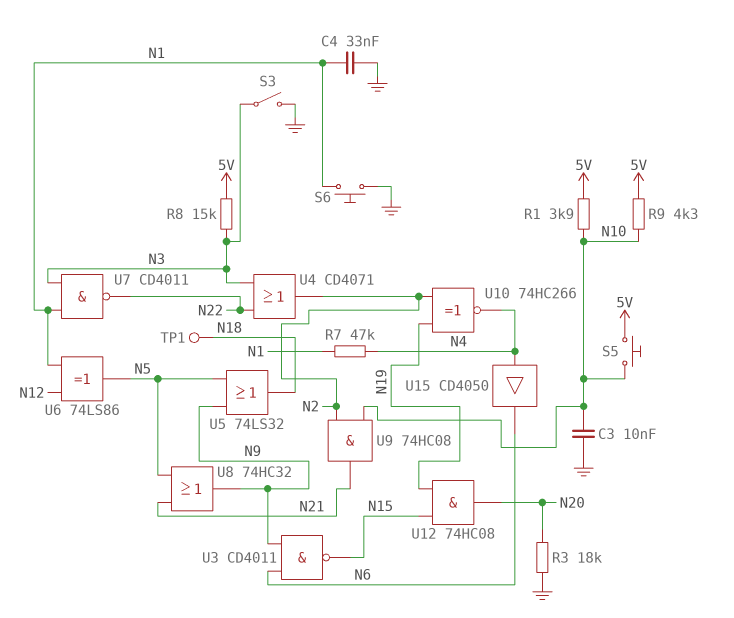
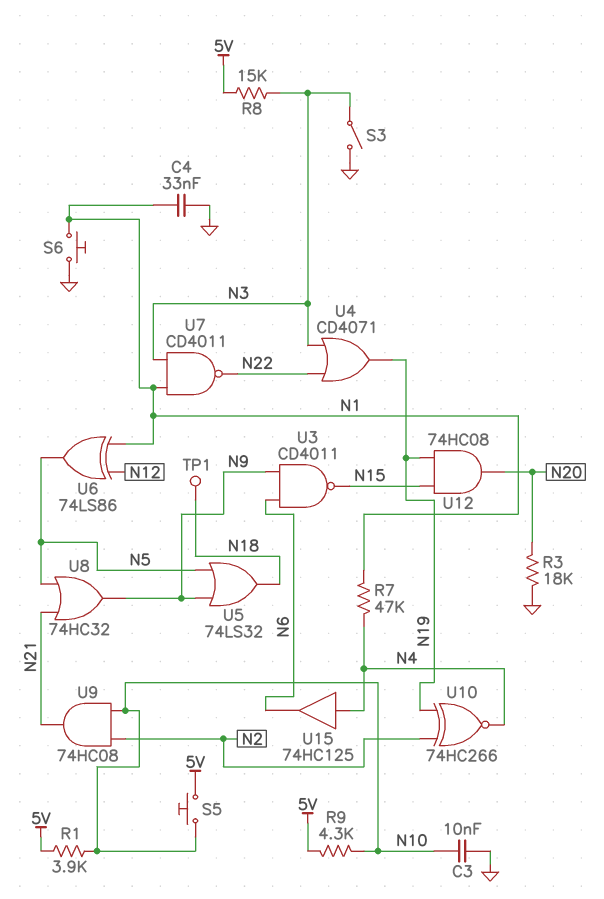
U4: OR CD4071 (in N3, in N22, out N2) -> OR CD4071 (in N3, in N22, out N19)
U15: buffer CD4050 (in N4, out N6) -> buffer 74HC125 (in N4, out N6)

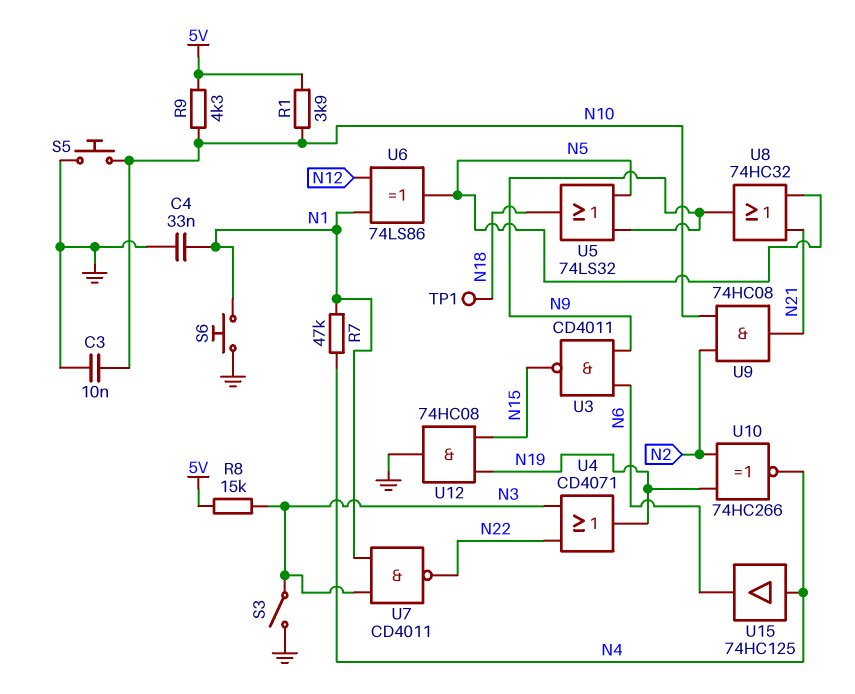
R3: 18k (GND, N20) -> none
S5: button (5V, N10) -> button (GND, N10)
U12: AND 74HC08 (in N15, in N19, out N20) -> AND 74HC08 (in N15, in N19, out GND)

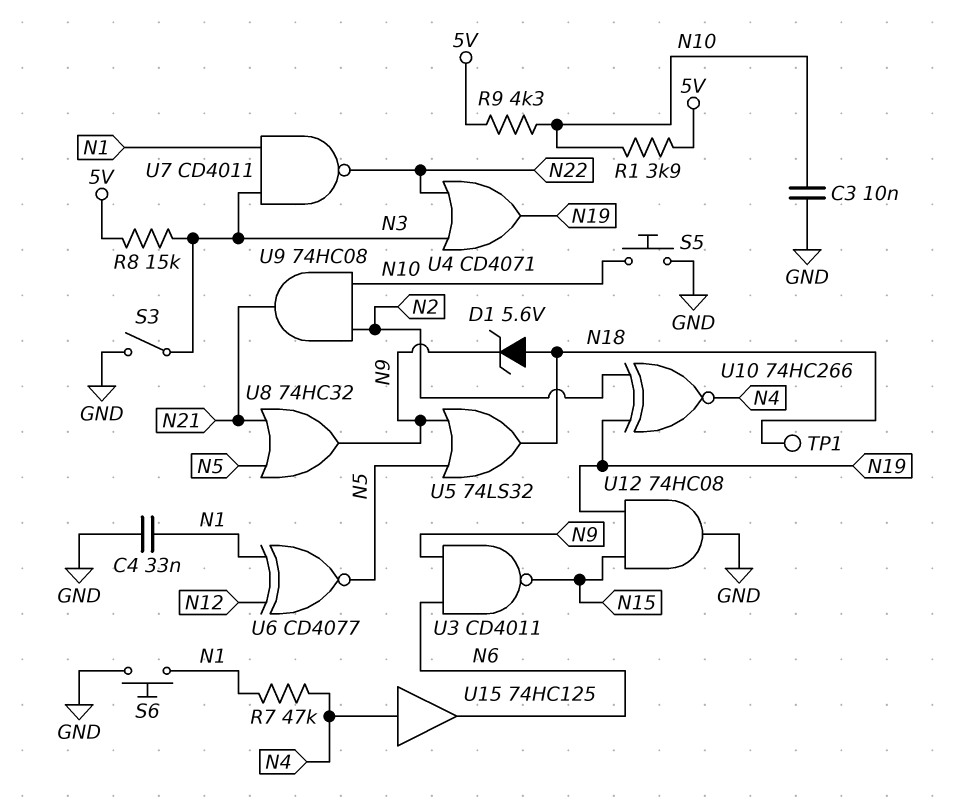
D1: none -> zener 5.6V (A N18, K N9)
U6: XOR 74LS86 (in N1, in N12, out N5) -> XNOR CD4077 (in N1, in N12, out N5)

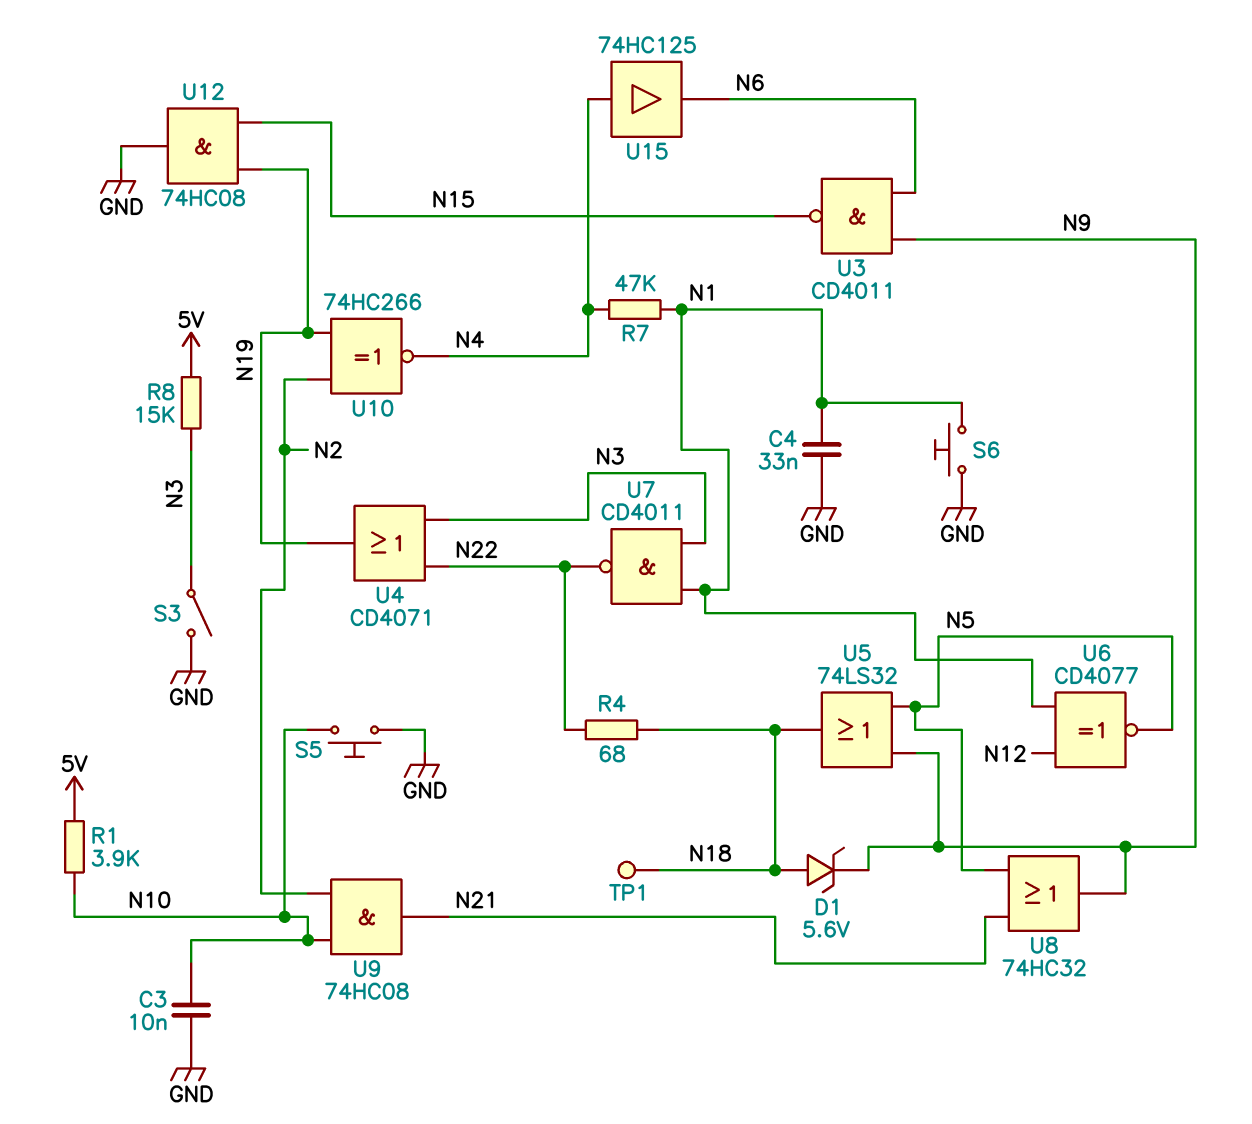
R4: none -> 68 (N18, N22)
R9: 4.3k (5V, N10) -> none

